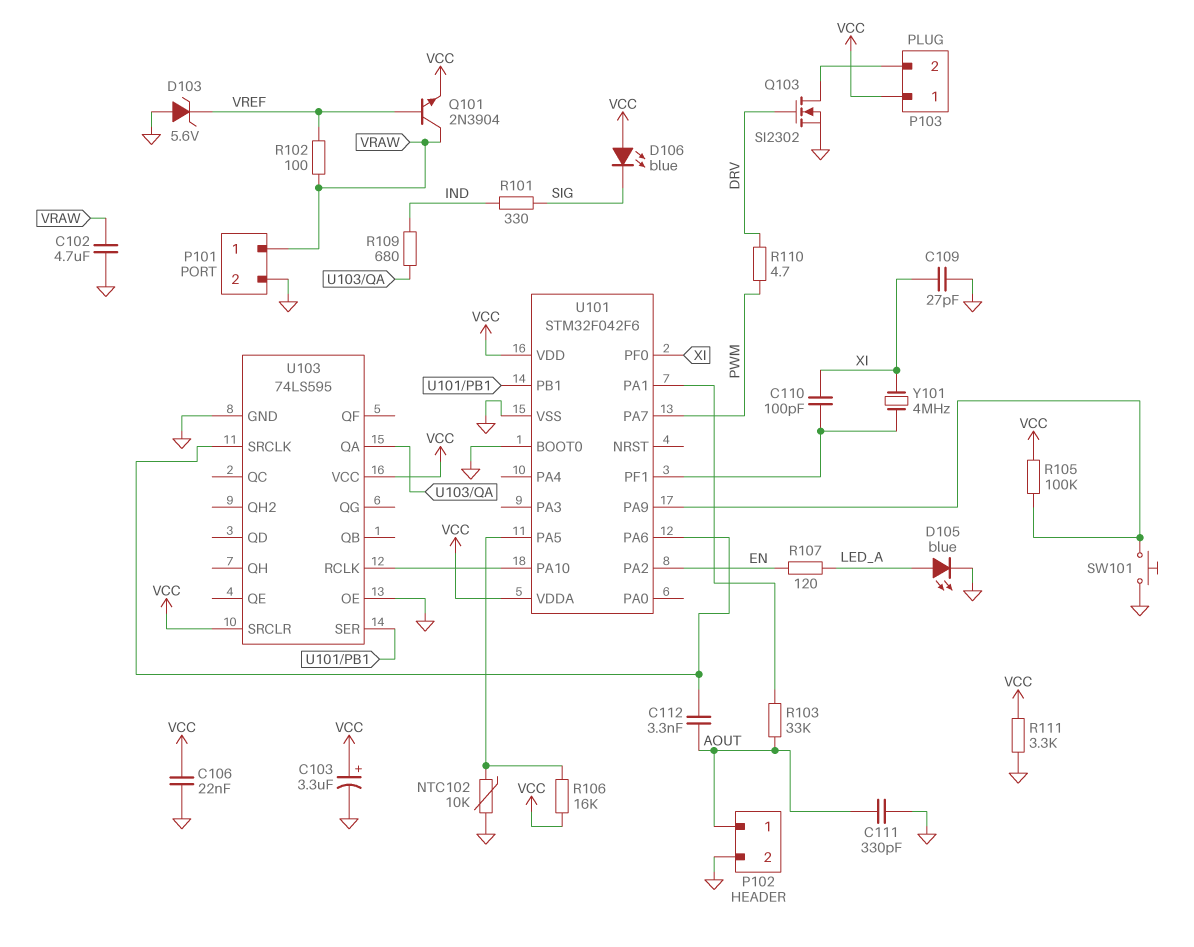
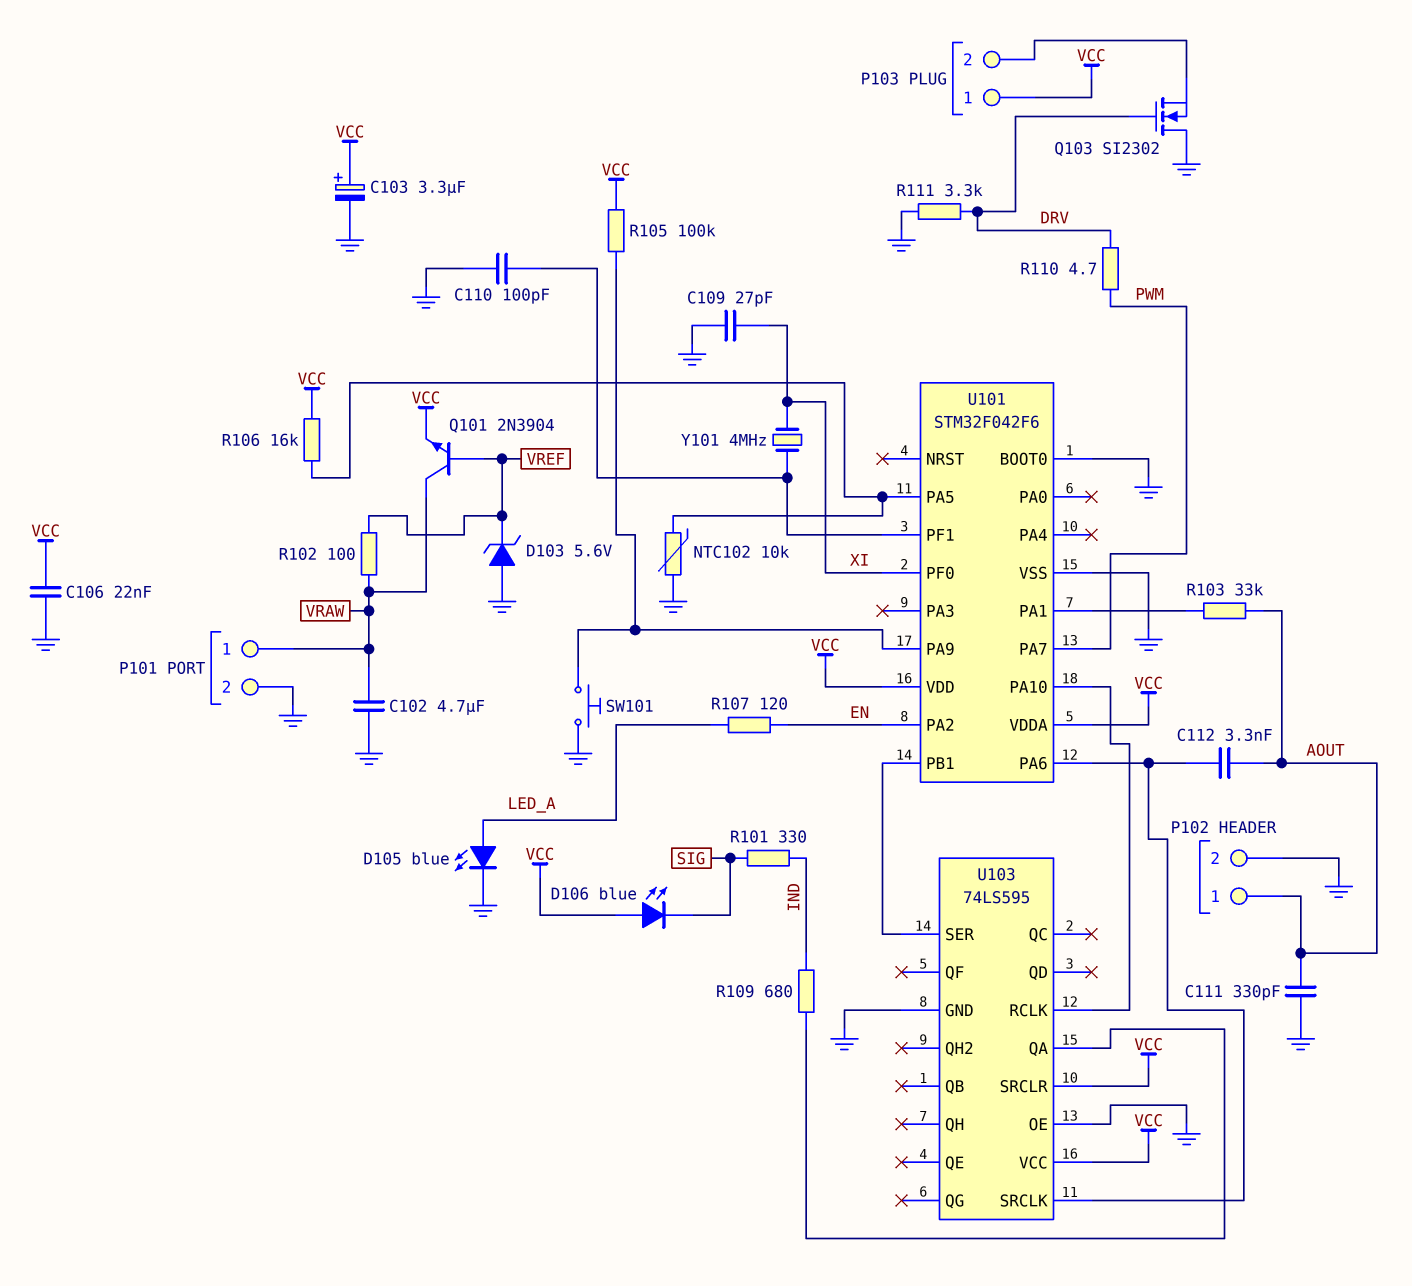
C110: 100pF (U101/PF1, XI) -> 100pF (GND, U101/PF1)
Q103: NMOS SI2302 (G DRV, D P103/2, S GND) -> NMOS SI2302 (G DRV, D GND, S P103/2)
R111: 3.3k (GND, VCC) -> 3.3k (DRV, GND)

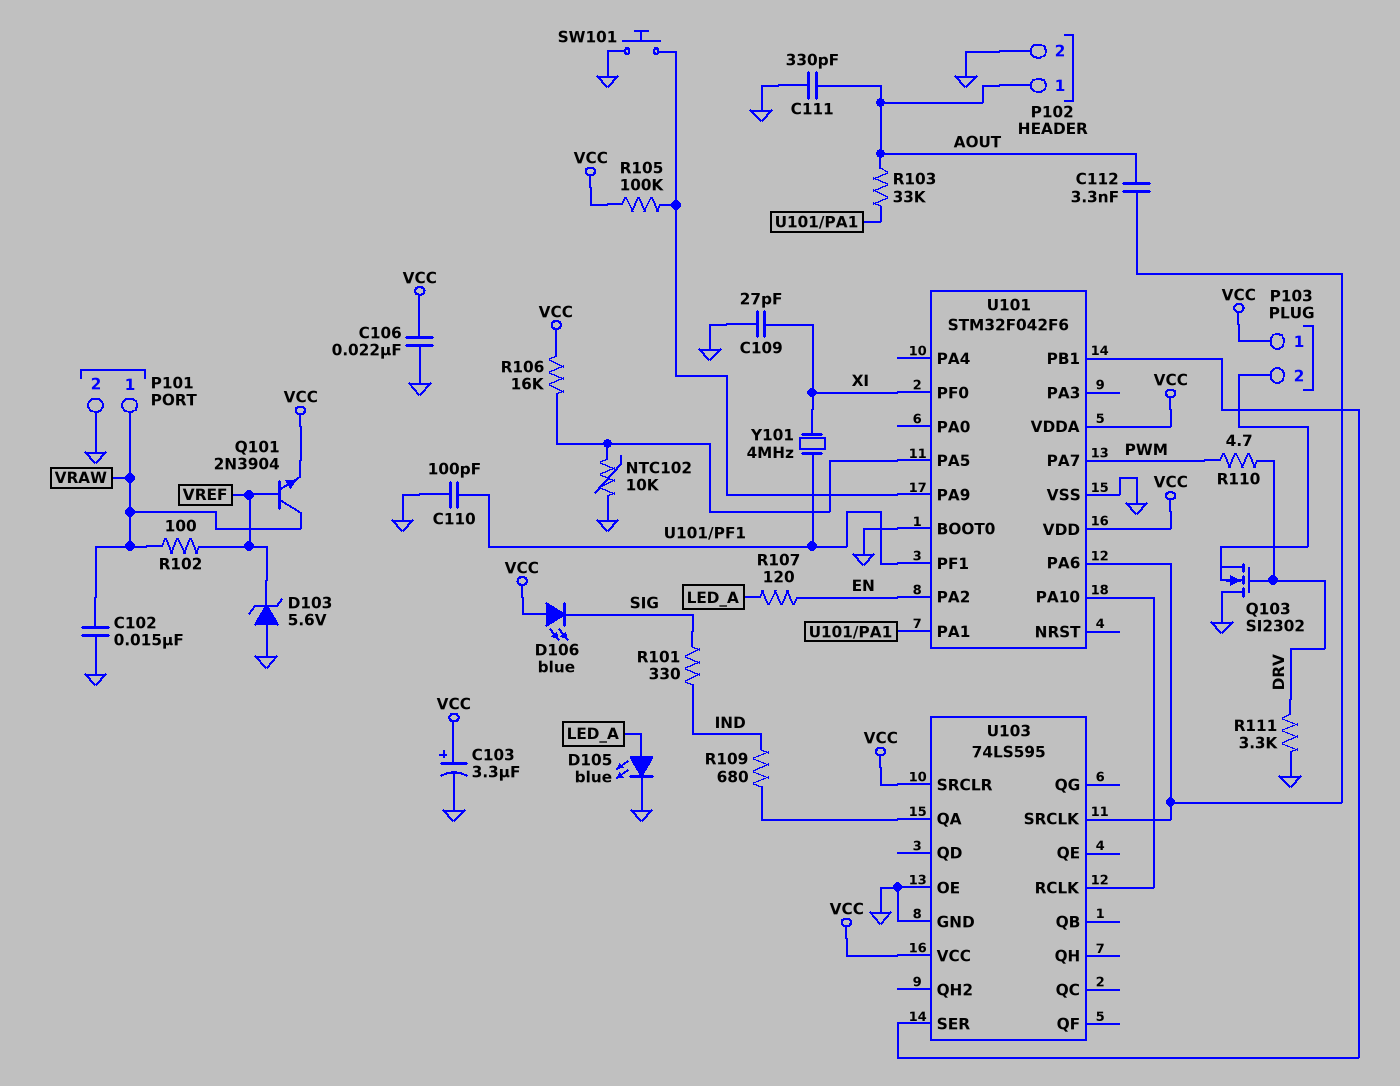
C102: 4.7uF (GND, VRAW) -> 15nF (GND, VRAW)

